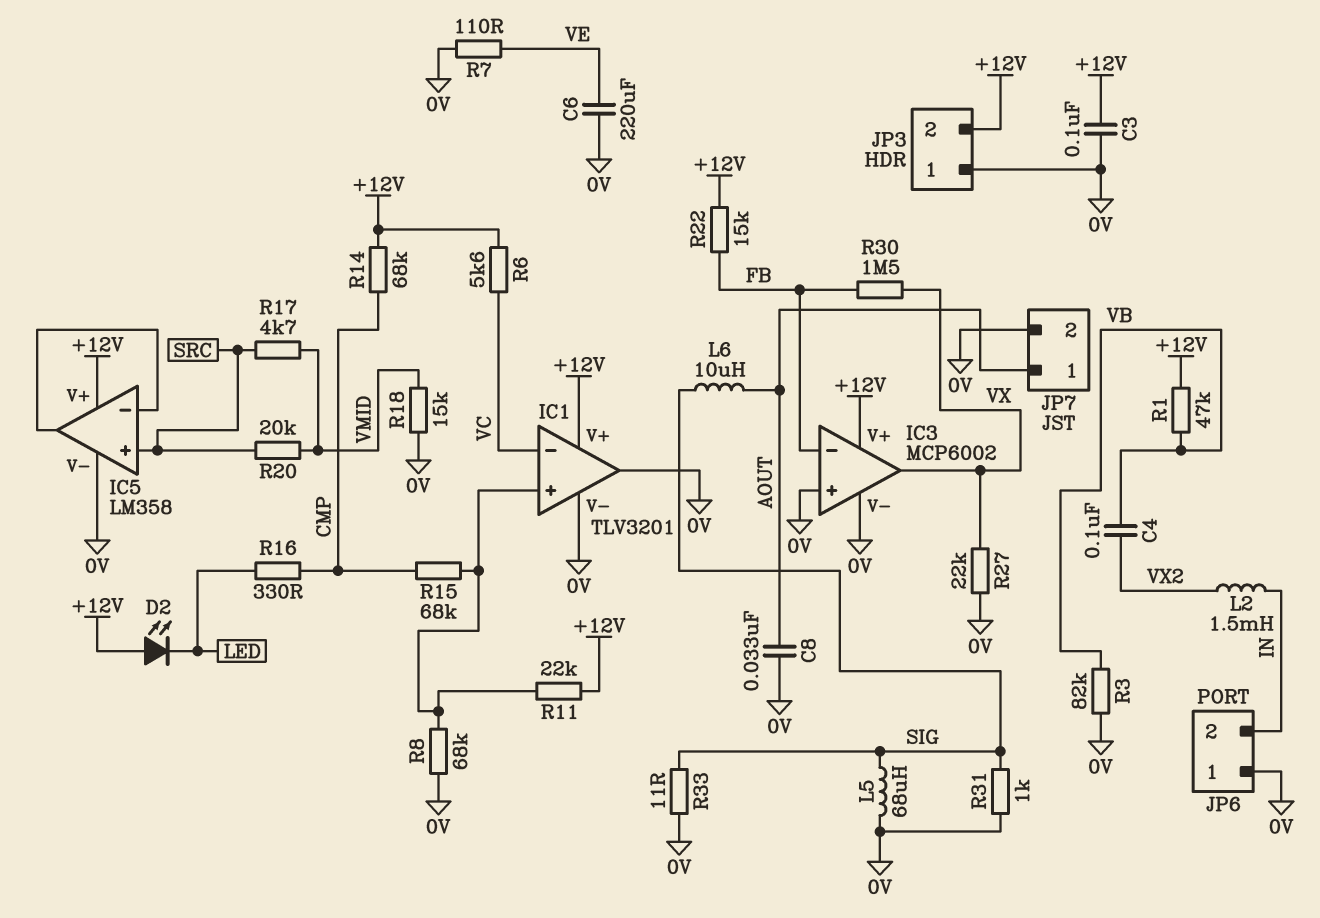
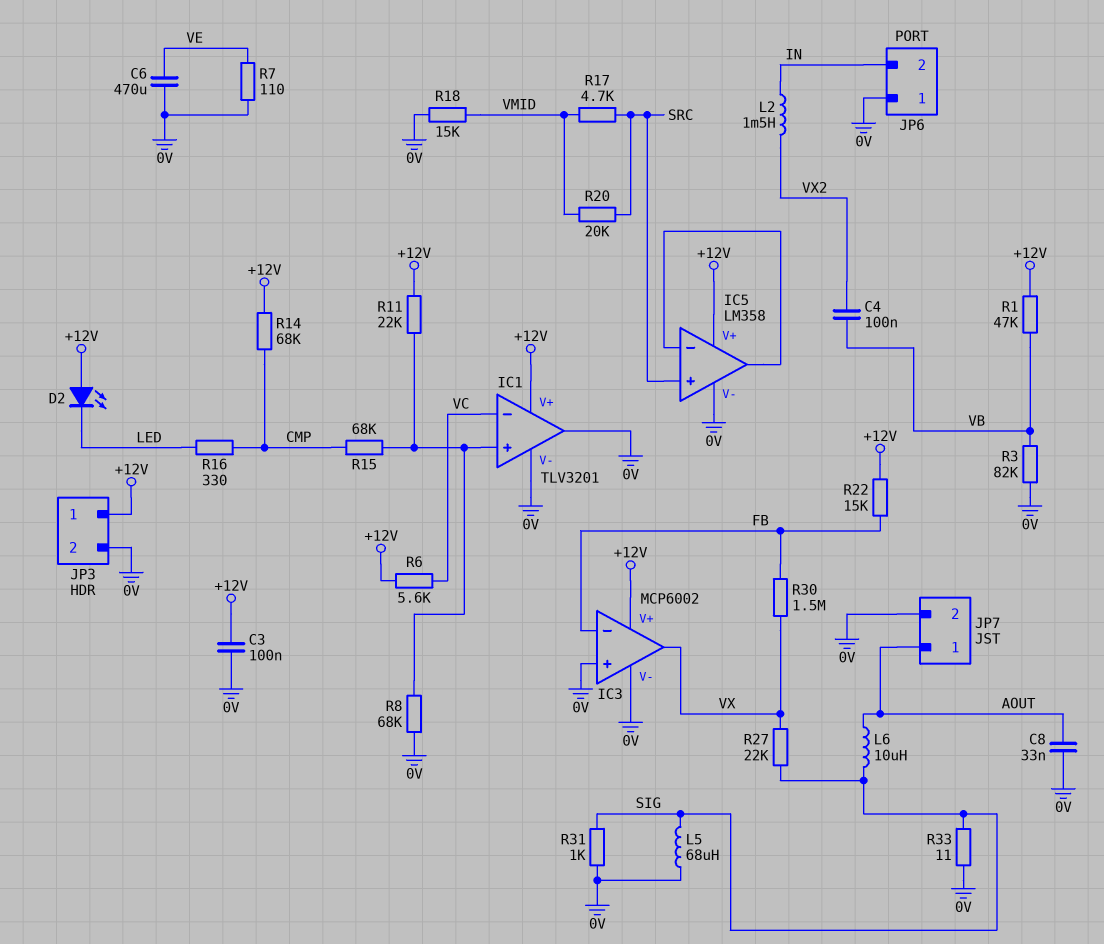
C6: 220uF (0V, VE) -> 470uF (0V, VE)
JP3 pin 1: 0V -> +12V
JP3 pin 2: +12V -> 0V
R27: 22k (0V, VX) -> 22k (SIG, VX)

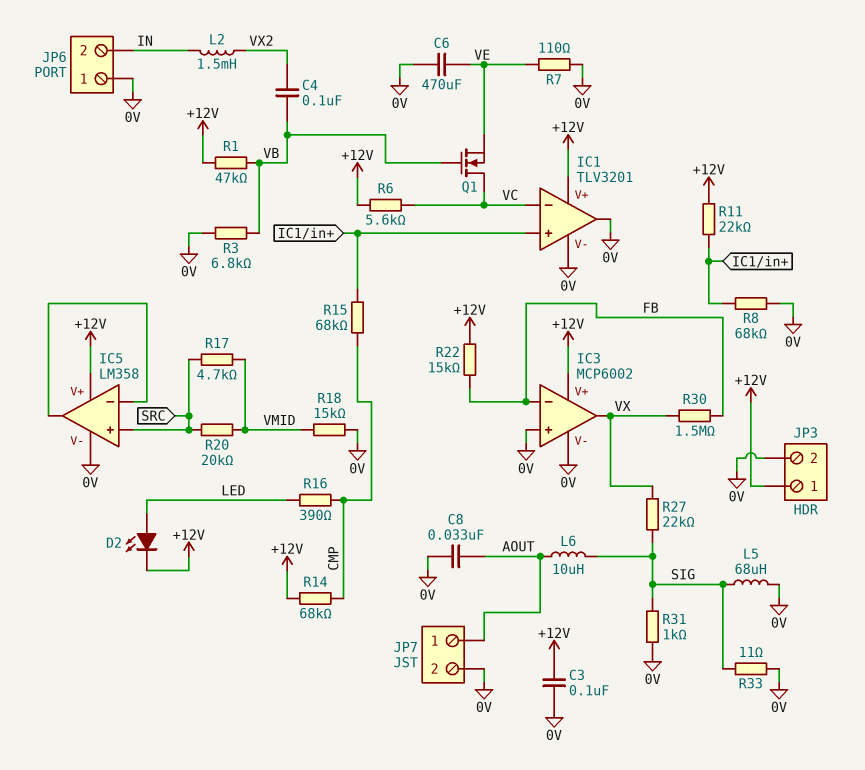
D2: LED (A +12V, K LED) -> LED (A LED, K +12V)
Q1: none -> NMOS (G VB, D VC, S VE)
R3: 82k (0V, VB) -> 6.8k (0V, VB)
R16: 330 (CMP, LED) -> 390 (CMP, LED)

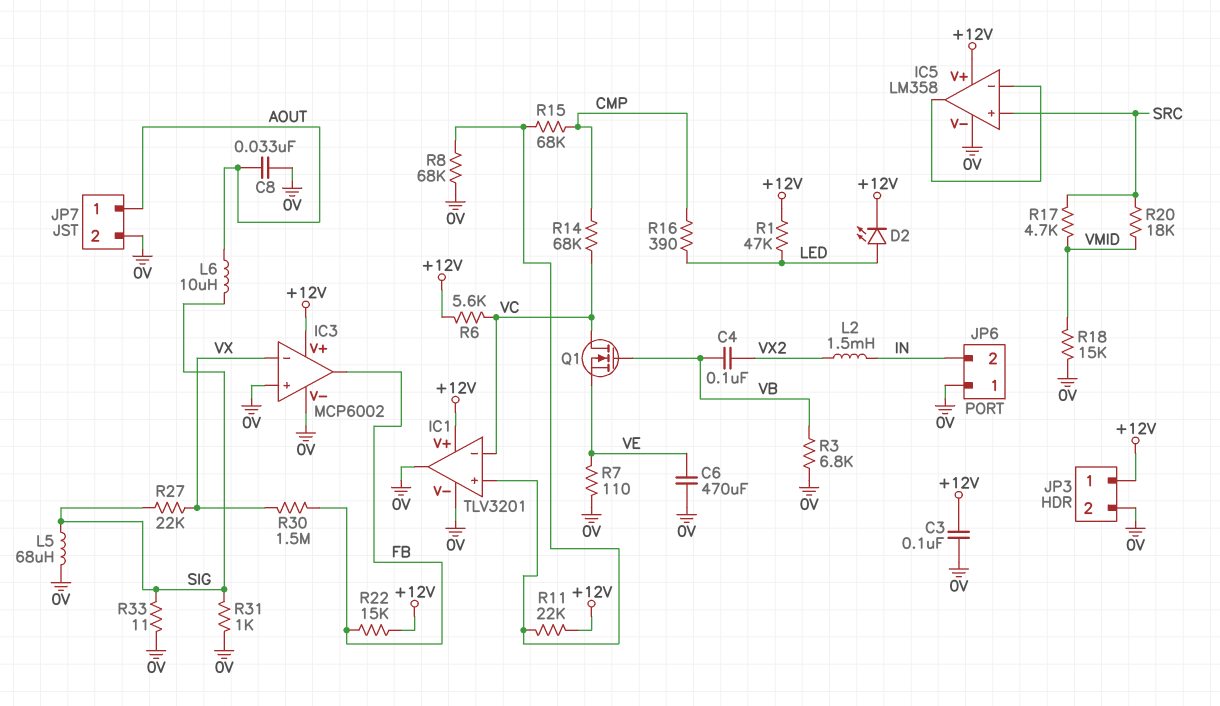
IC3 pin in-: FB -> VX
IC3 pin out: VX -> FB
R1: 47k (+12V, VB) -> 47k (+12V, LED)
R14: 68k (+12V, CMP) -> 68k (CMP, VC)
R20: 20k (SRC, VMID) -> 18k (SRC, VMID)

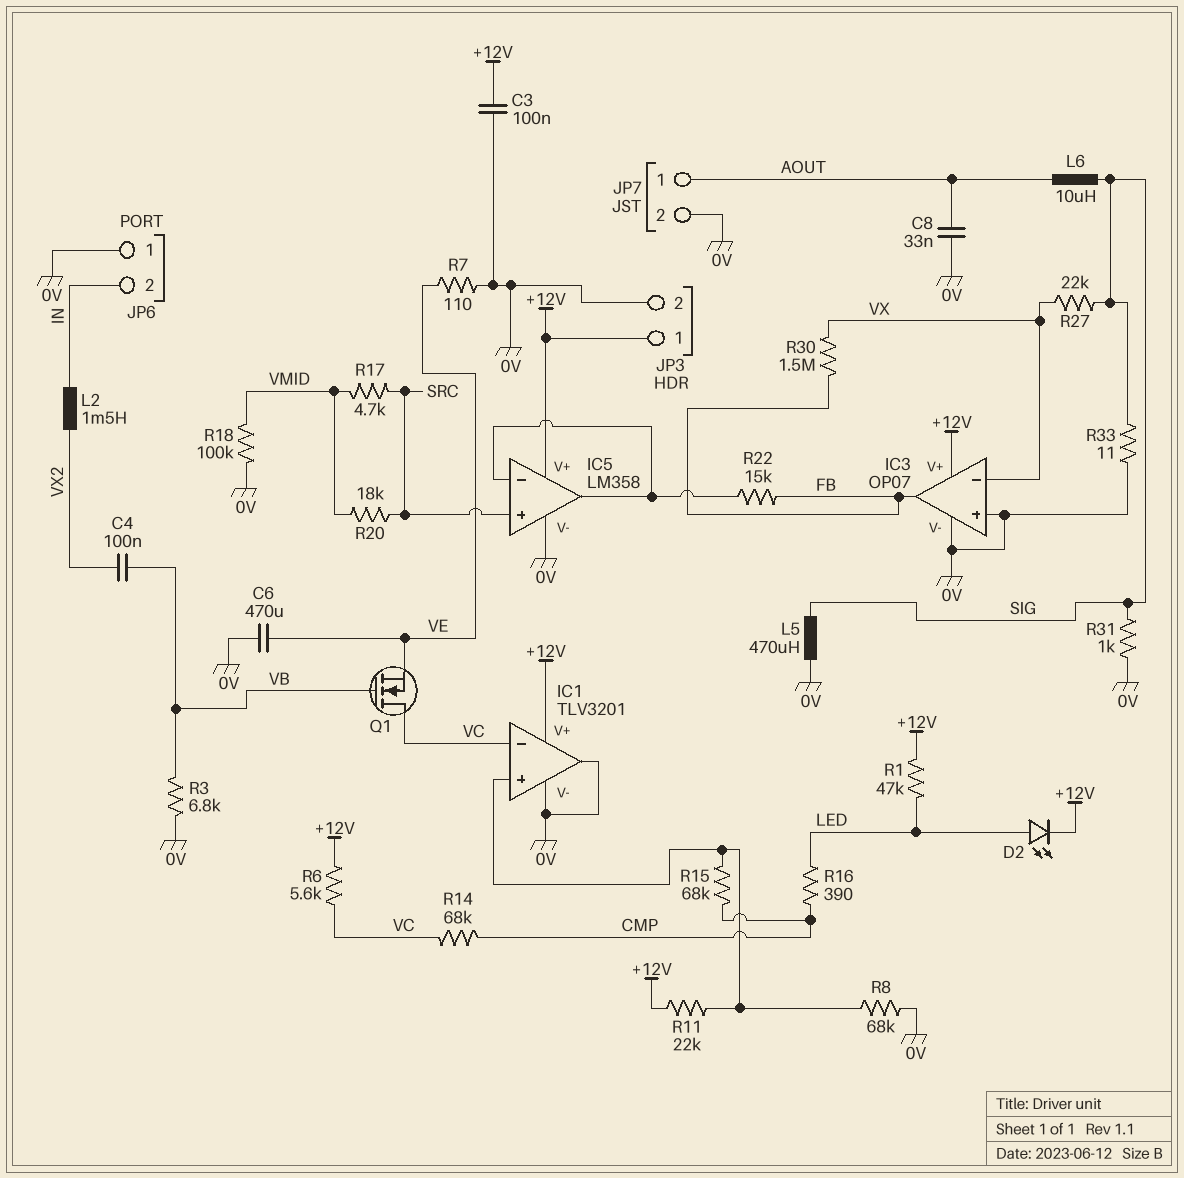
IC3: MCP6002 -> OP07
L5: 68uH (0V, SIG) -> 470uH (0V, SIG)
R18: 15k (0V, VMID) -> 100k (0V, VMID)
R22: 15k (+12V, FB) -> 15k (FB, IC5/in-)

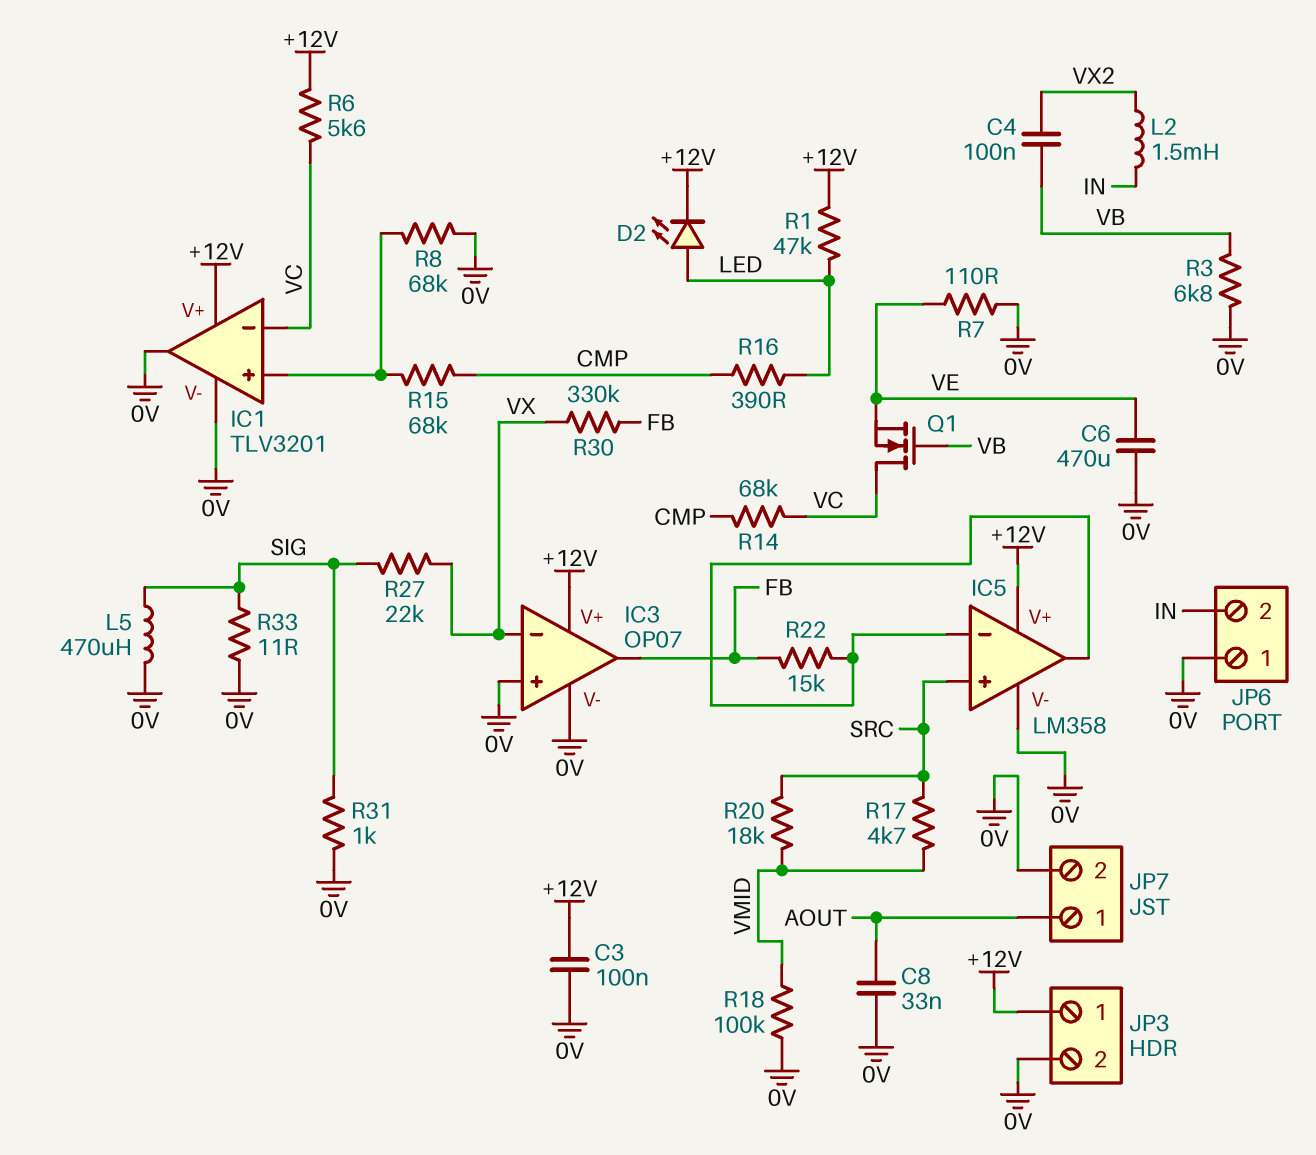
L6: 10uH (AOUT, SIG) -> none
R11: 22k (+12V, IC1/in+) -> none
R30: 1.5M (FB, VX) -> 330k (FB, VX)

